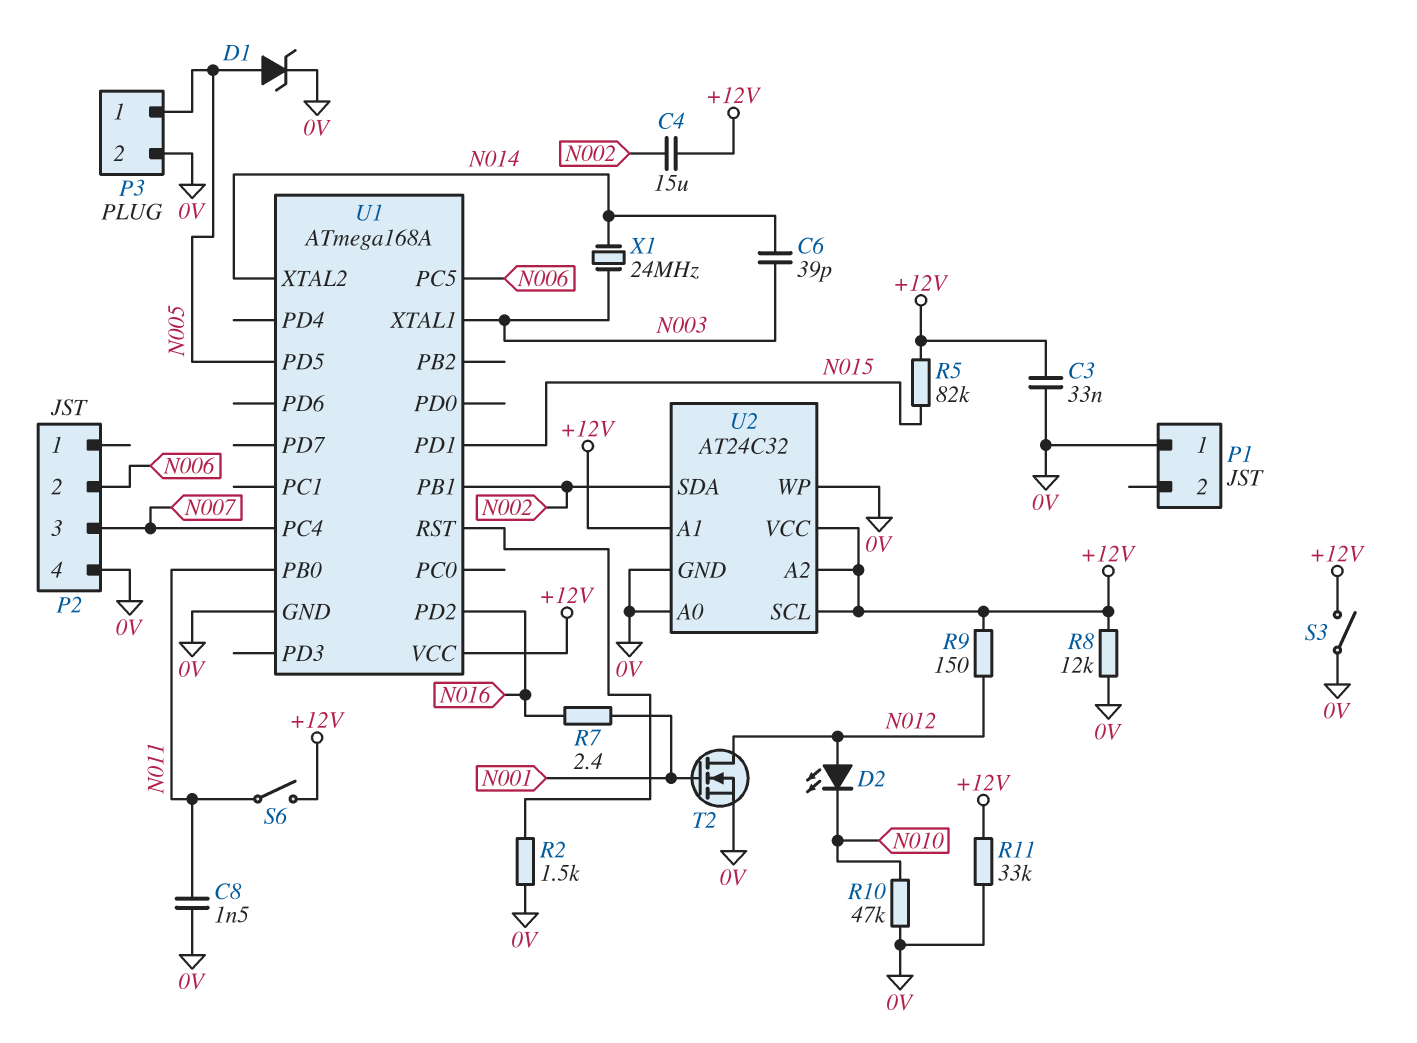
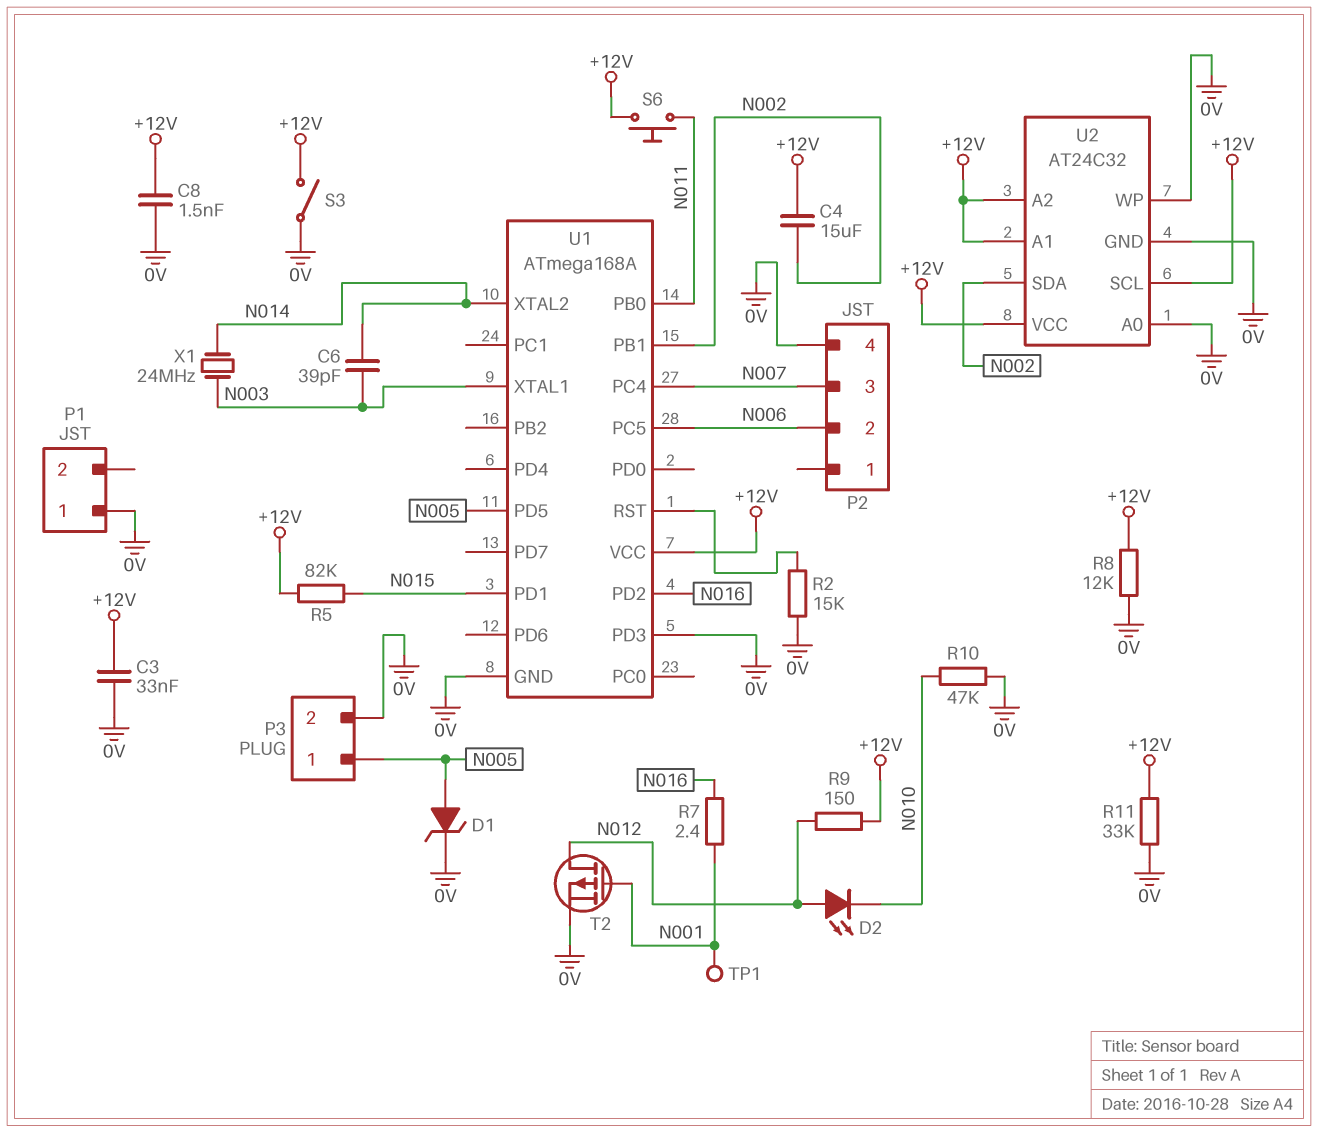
C8: 1.5nF (0V, N011) -> 1.5nF (+12V, 0V)
R2: 1.5k (0V, U1/RST) -> 15k (0V, U1/RST)
S6: switch (+12V, N011) -> button (+12V, N011)
T2: NMOS (G N001, D N012, S 0V) -> PMOS (G N001, D N012, S 0V)
TP1: none -> test point (N001)
U1 pin PD3: none -> 0V

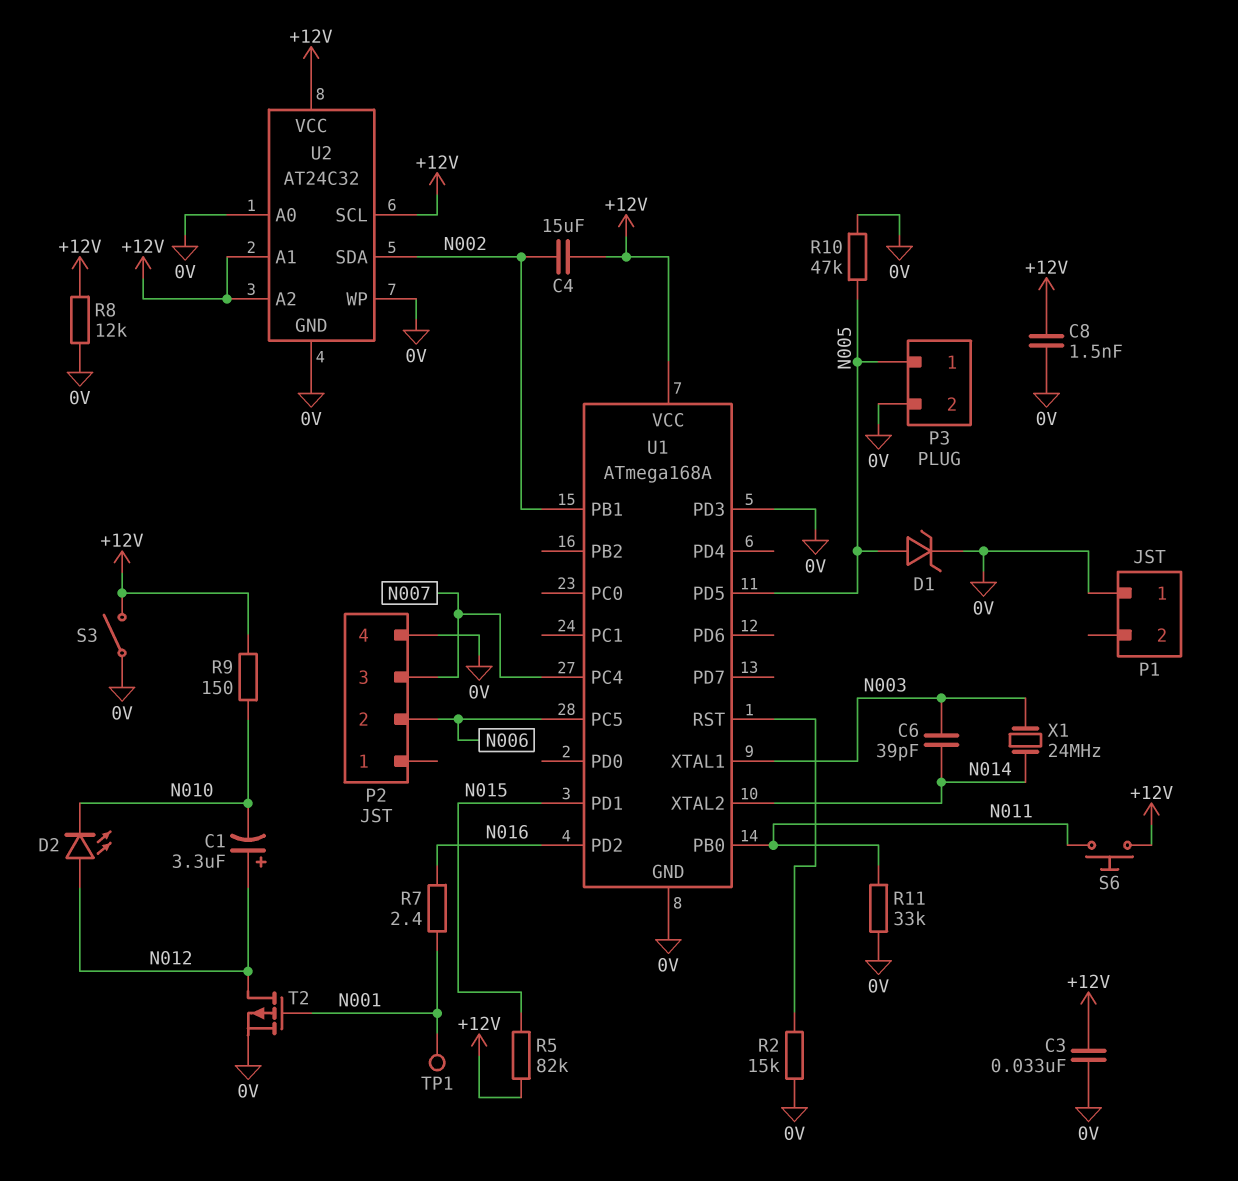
C1: none -> 3.3uF (plus N012, minus N010)
R9: 150 (+12V, N012) -> 150 (+12V, N010)
R10: 47k (0V, N010) -> 47k (0V, N005)
R11: 33k (+12V, 0V) -> 33k (0V, N011)

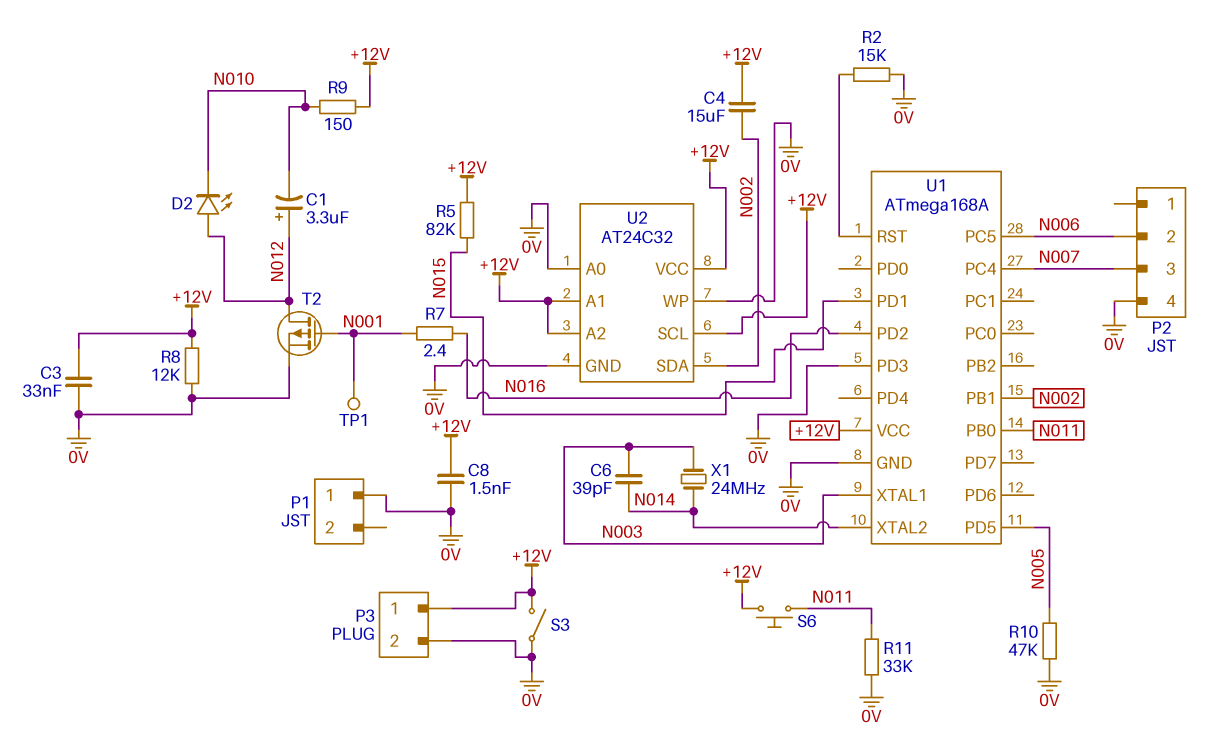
D1: zener (A N005, K 0V) -> none
P3 pin 1: N005 -> +12V

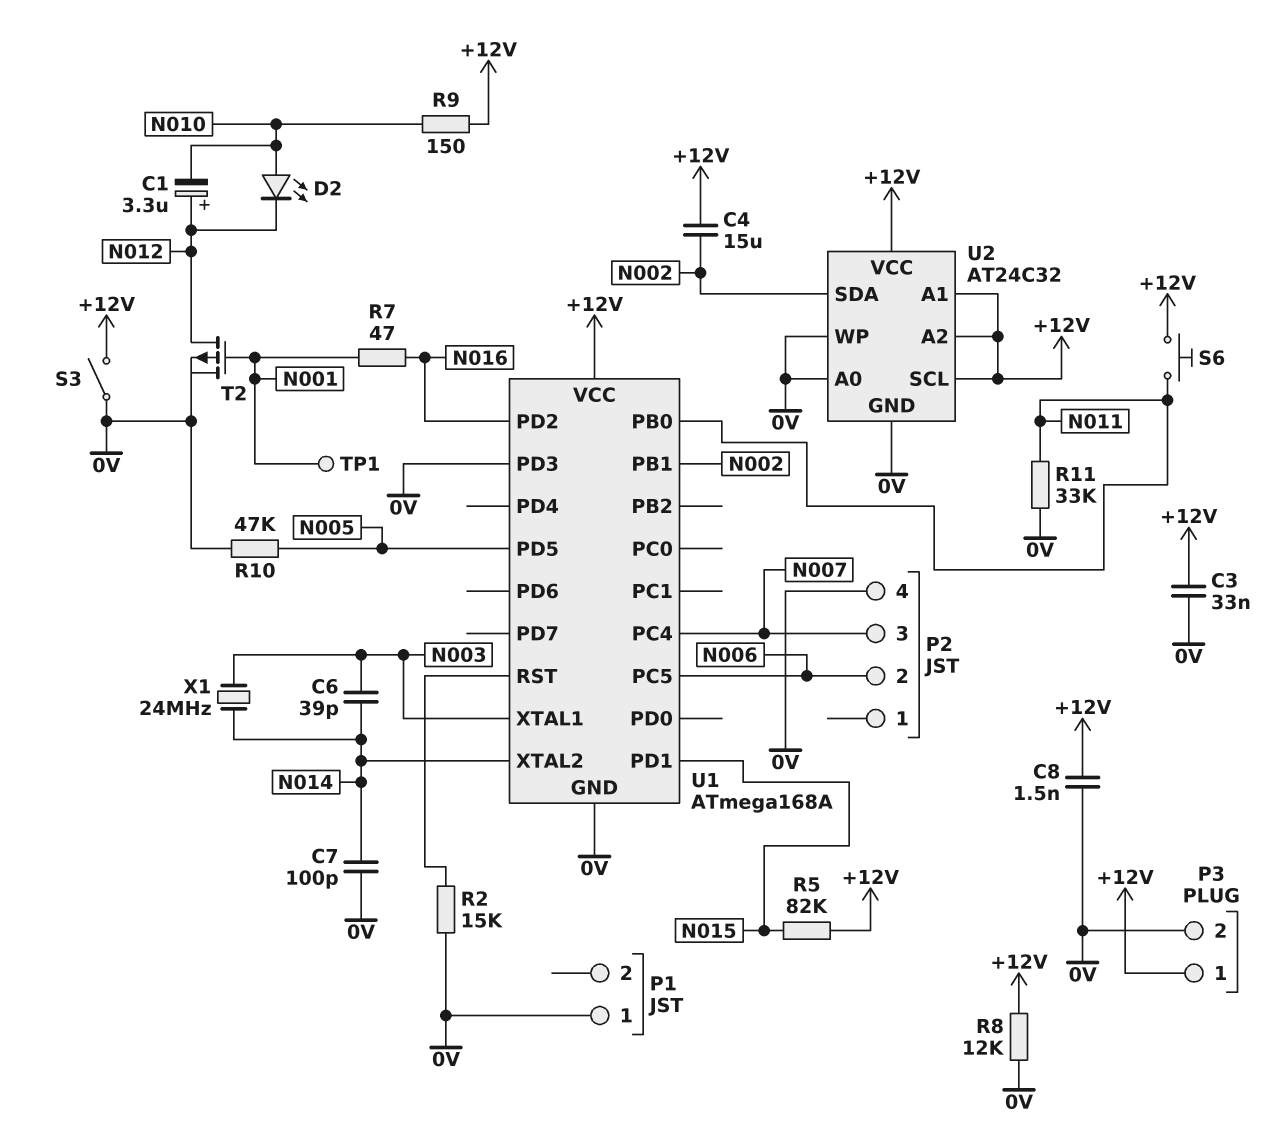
C7: none -> 100pF (0V, N014)
D2: LED (A N012, K N010) -> LED (A N010, K N012)
R7: 2.4 (N001, N016) -> 47 (N001, N016)

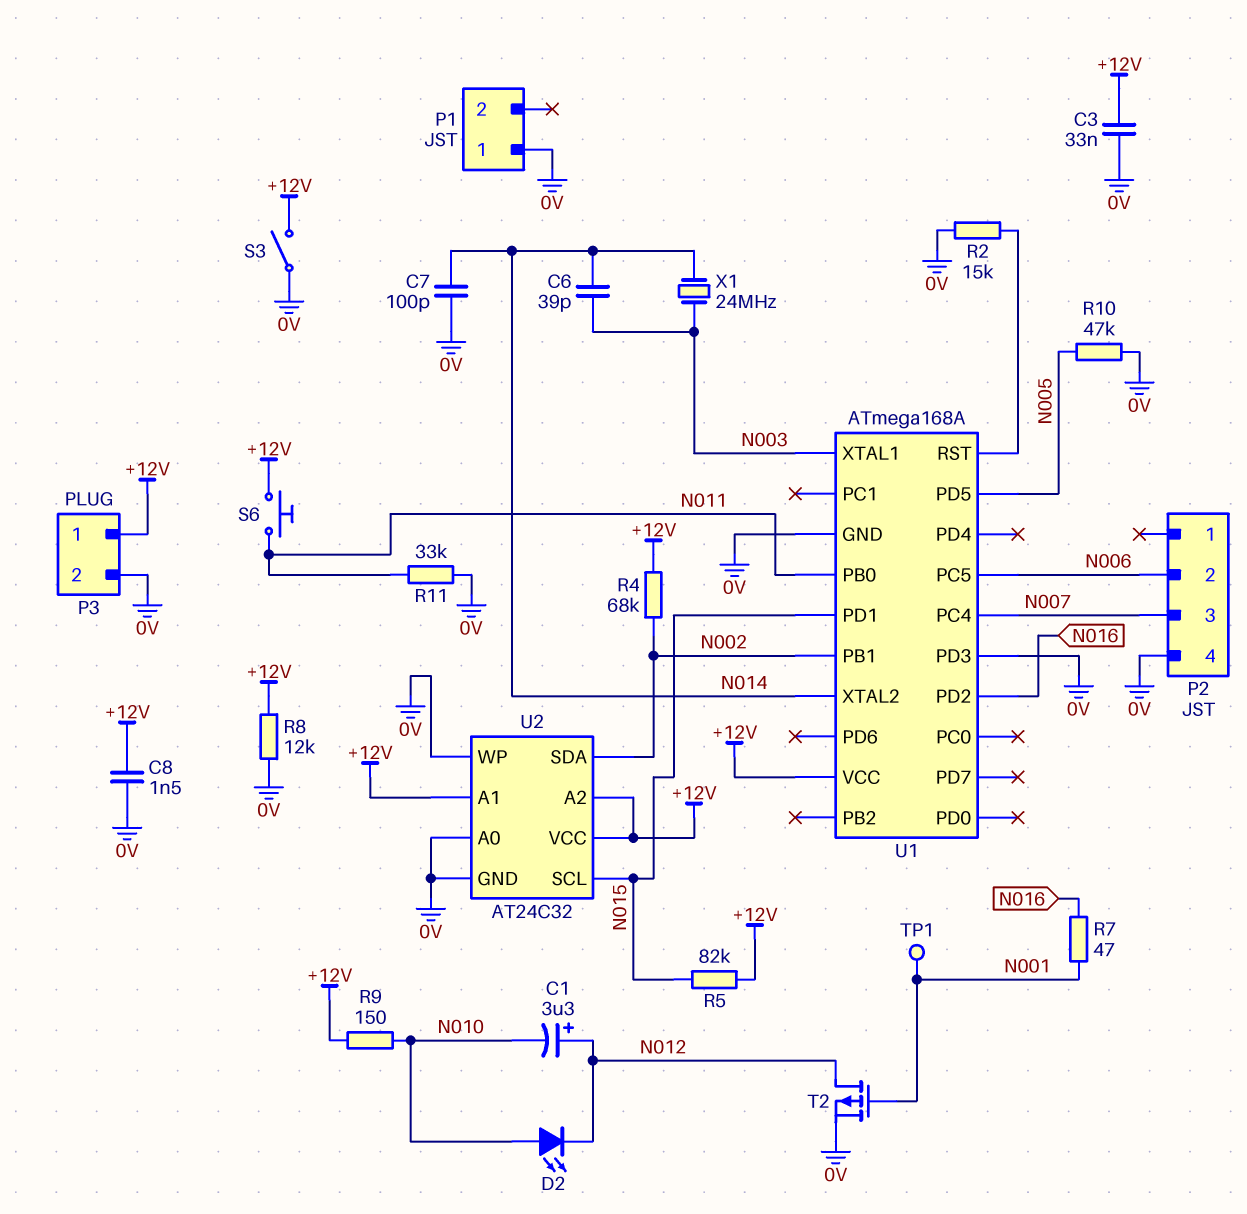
C4: 15uF (+12V, N002) -> none
R4: none -> 68k (+12V, N002)
U2 pin SCL: +12V -> N015

